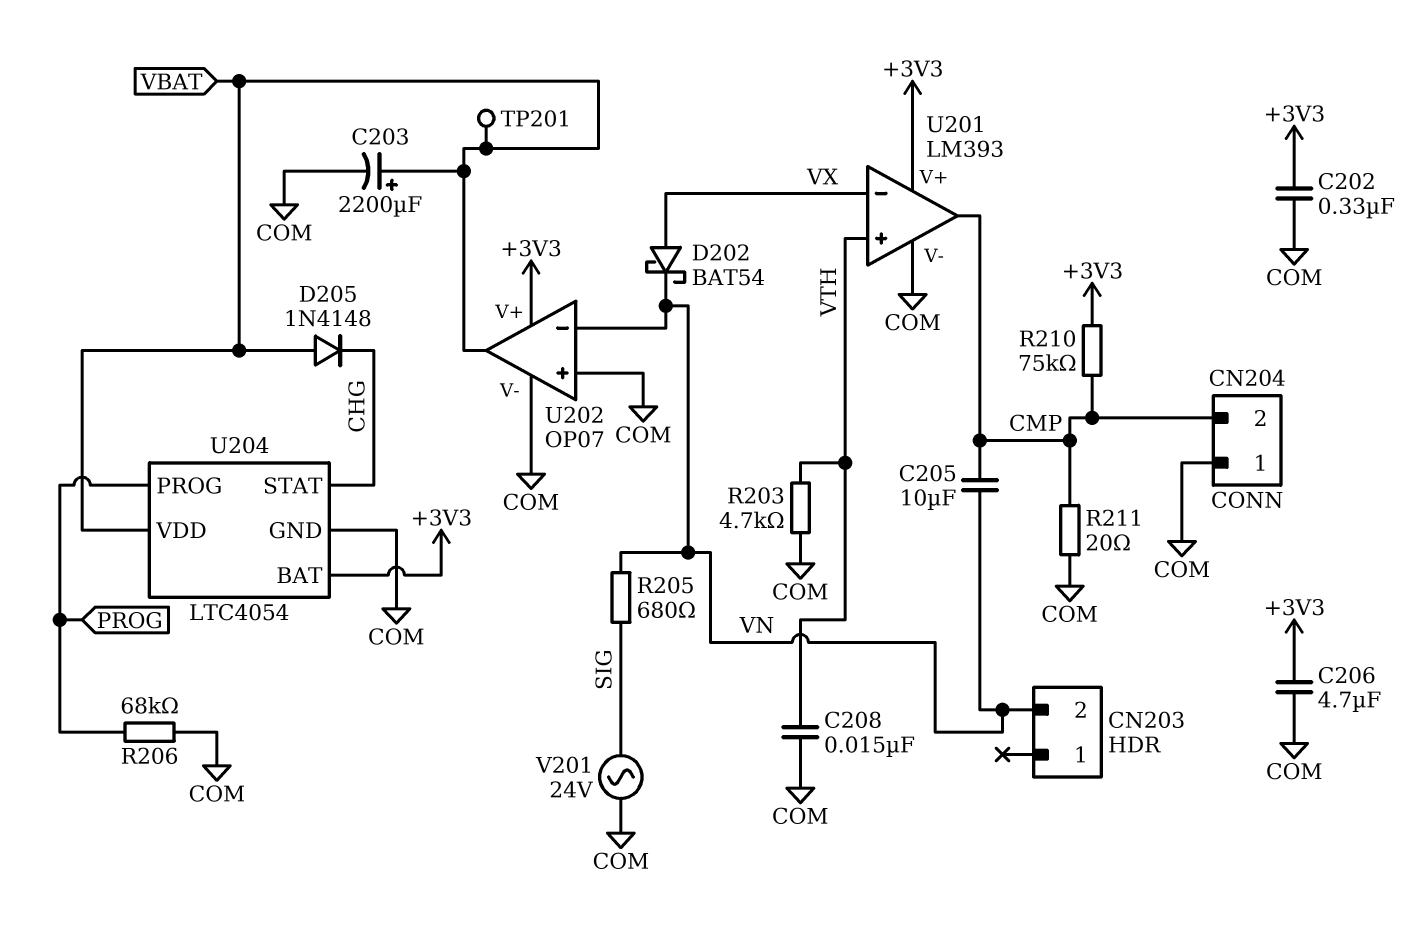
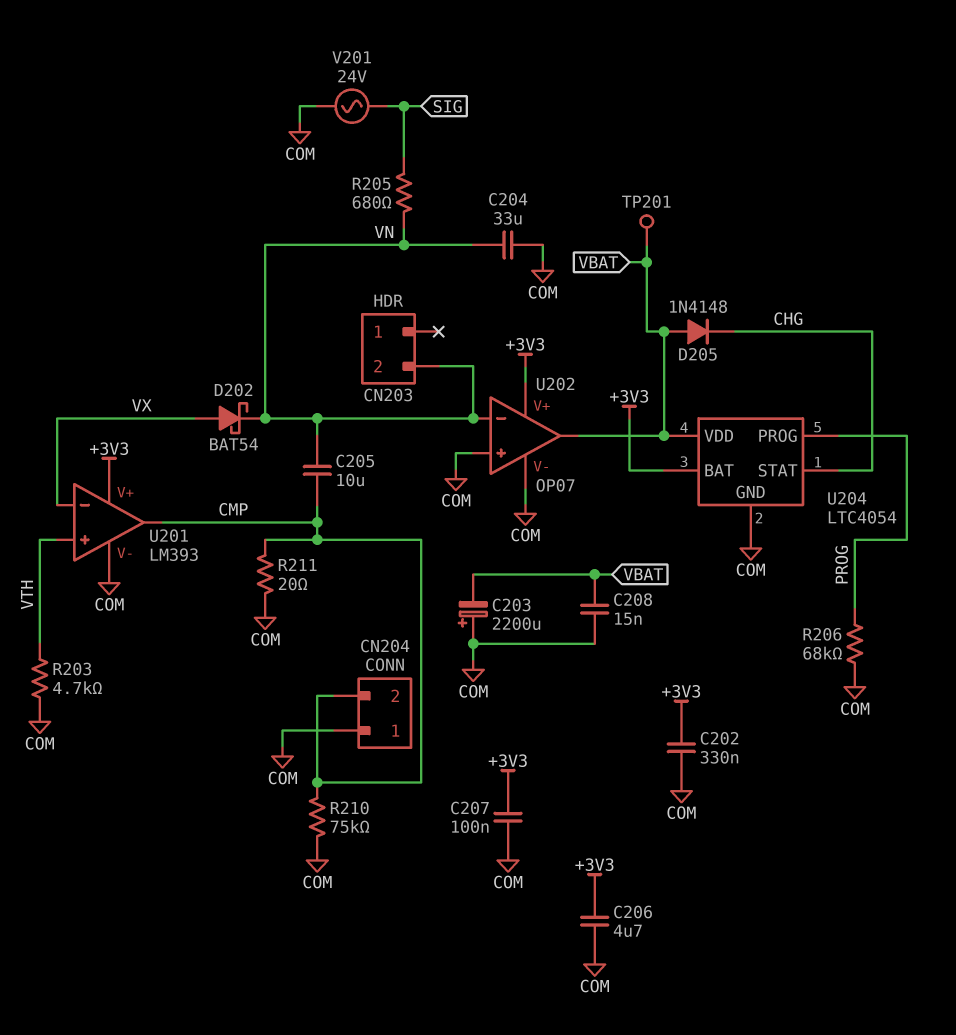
C203: 2200uF (plus VBAT, minus COM) -> 2200uF (plus COM, minus VBAT)
C204: none -> 33uF (COM, VN)
C207: none -> 100nF (+3V3, COM)
C208: 15nF (COM, VTH) -> 15nF (COM, VBAT)
R210: 75k (+3V3, CMP) -> 75k (CMP, COM)

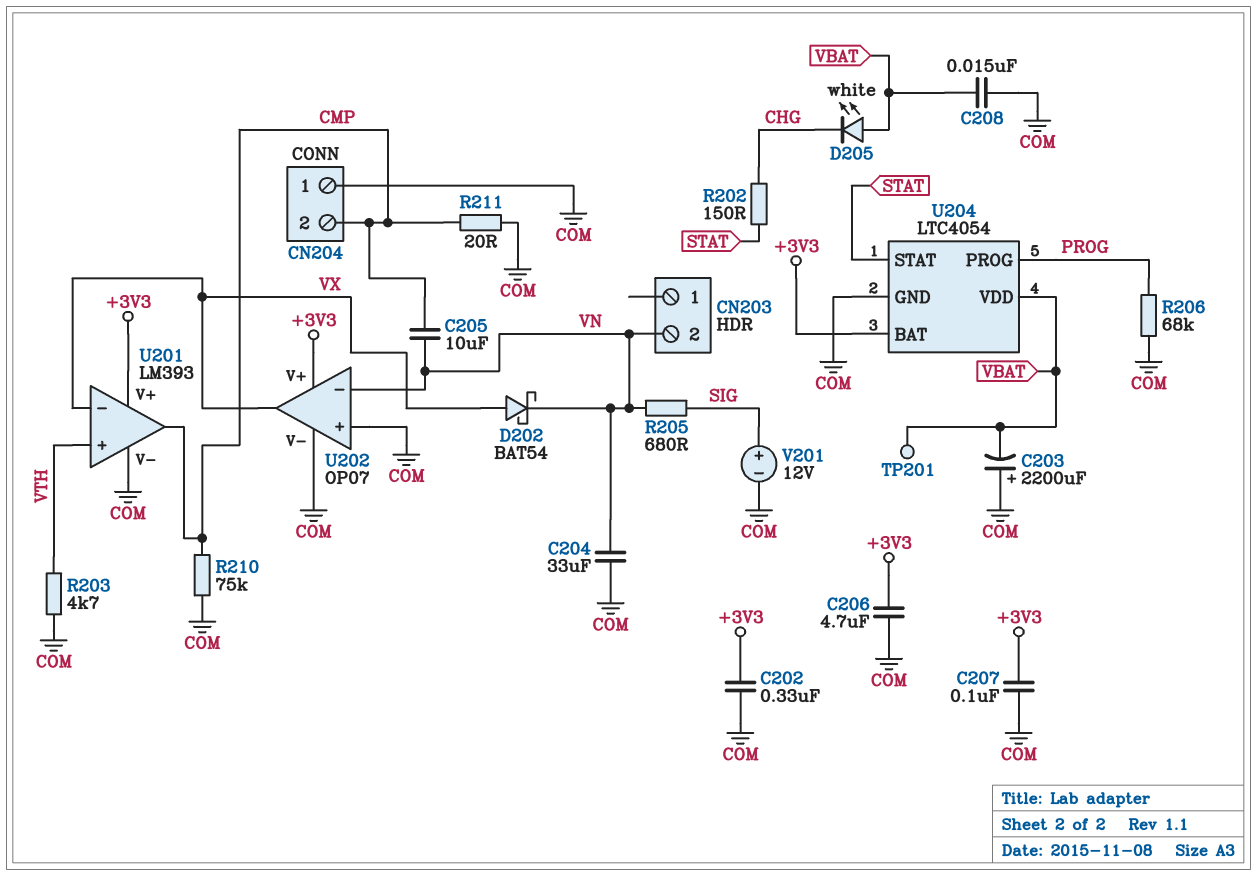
D205: diode 1N4148 (A VBAT, K CHG) -> LED white (A VBAT, K CHG)
R202: none -> 150 (CHG, STAT)
U202 pin out: VBAT -> VX
U204 pin STAT: CHG -> STAT
V201: AC 24V (COM, SIG) -> 12V (plus SIG, minus COM)

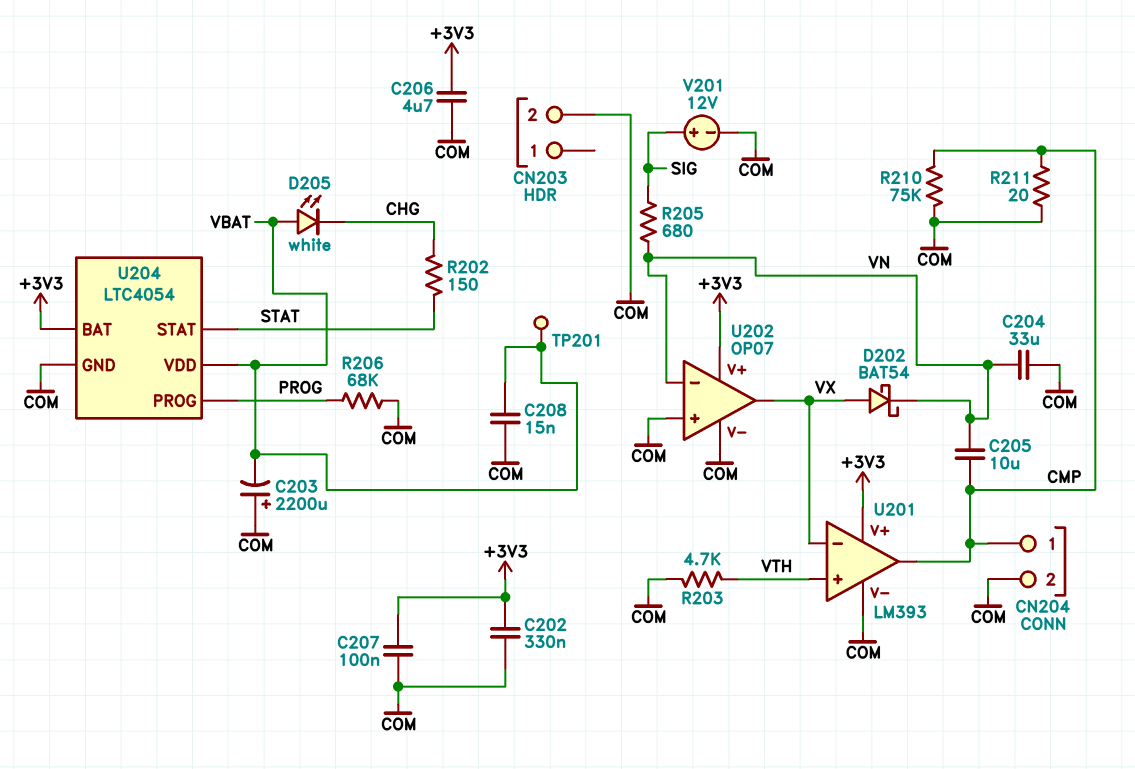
CN203 pin 2: VN -> COM
CN204 pin 1: COM -> CMP
CN204 pin 2: CMP -> COM

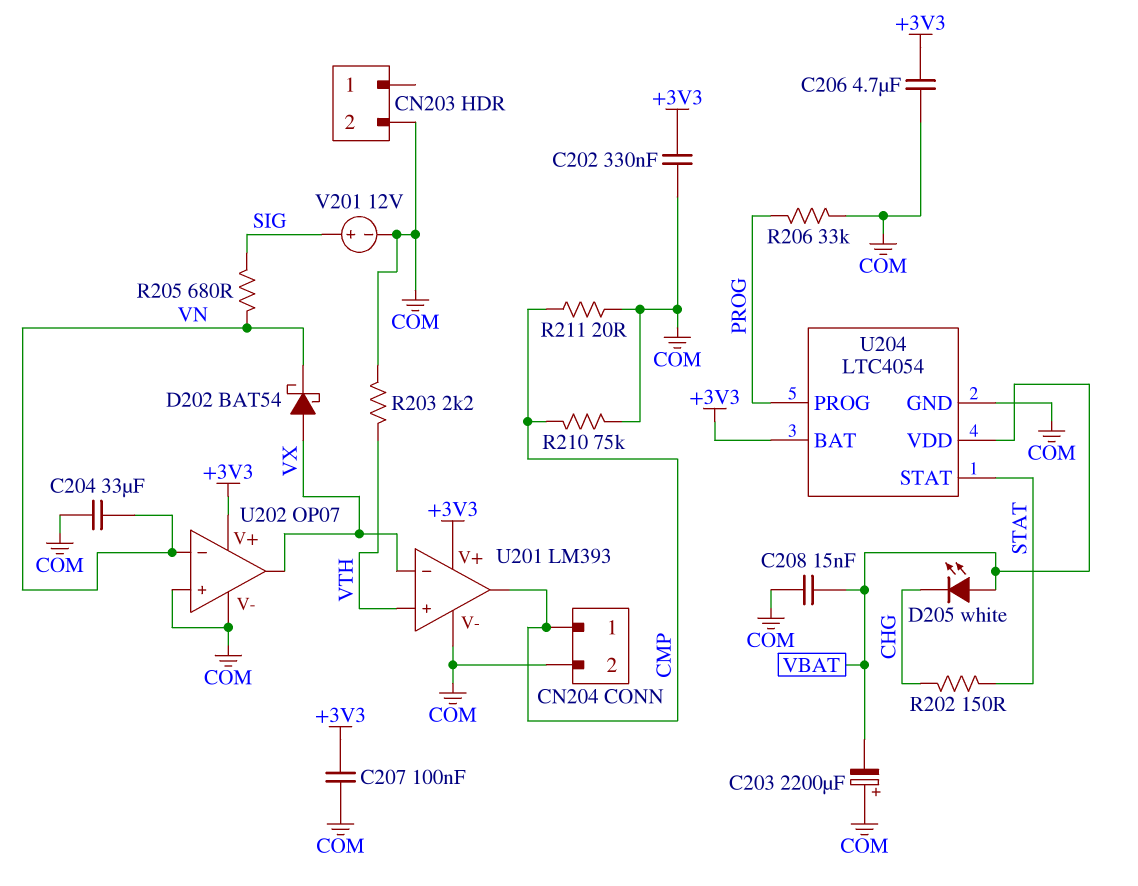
C205: 10uF (CMP, VN) -> none
R203: 4.7k (COM, VTH) -> 2.2k (COM, VTH)
R206: 68k (COM, PROG) -> 33k (COM, PROG)
TP201: test point (VBAT) -> none

